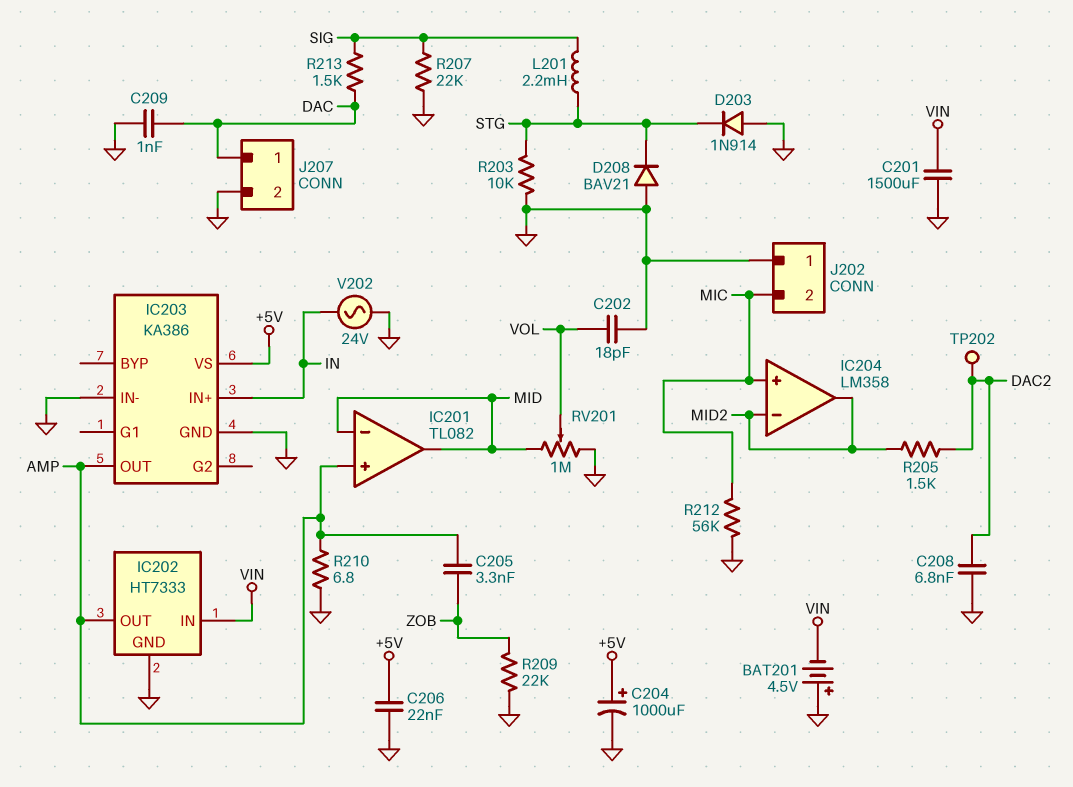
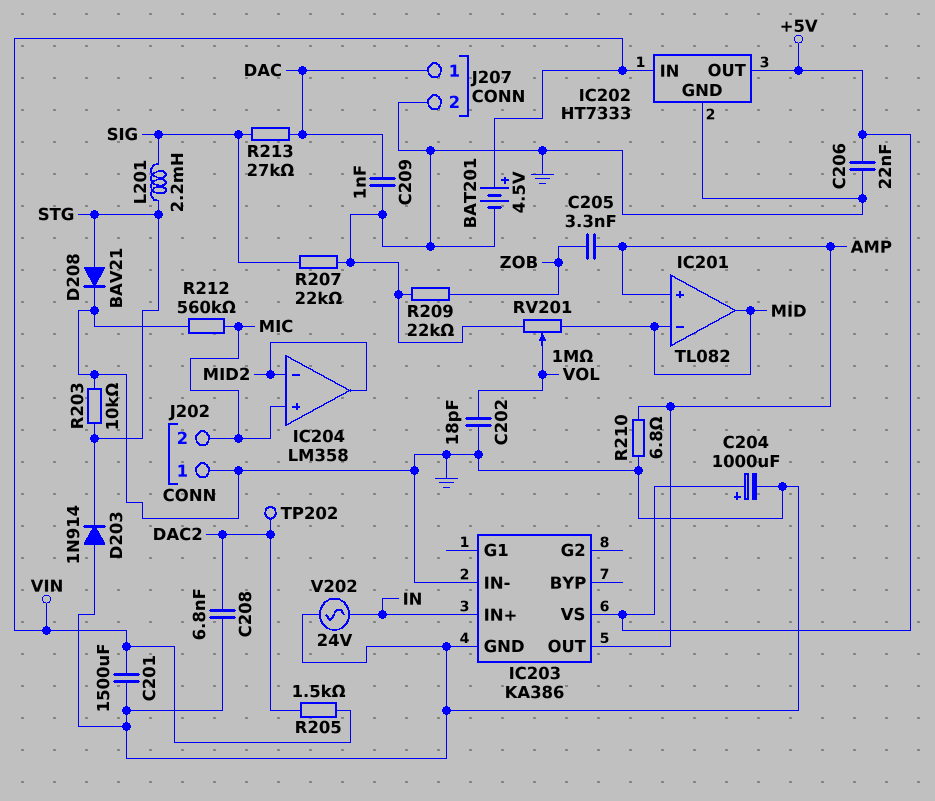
BAT201: 4.5V (plus GND, minus VIN) -> 4.5V (plus VIN, minus GND)
D208: diode BAV21 (A GND, K STG) -> diode BAV21 (A STG, K GND)
IC202 pin OUT: AMP -> +5V
R205: 1.5k (DAC2, MID2) -> 1.5k (DAC2, VIN)
R212: 56k (GND, MIC) -> 560k (GND, MIC)
R213: 1.5k (DAC, SIG) -> 27k (DAC, SIG)

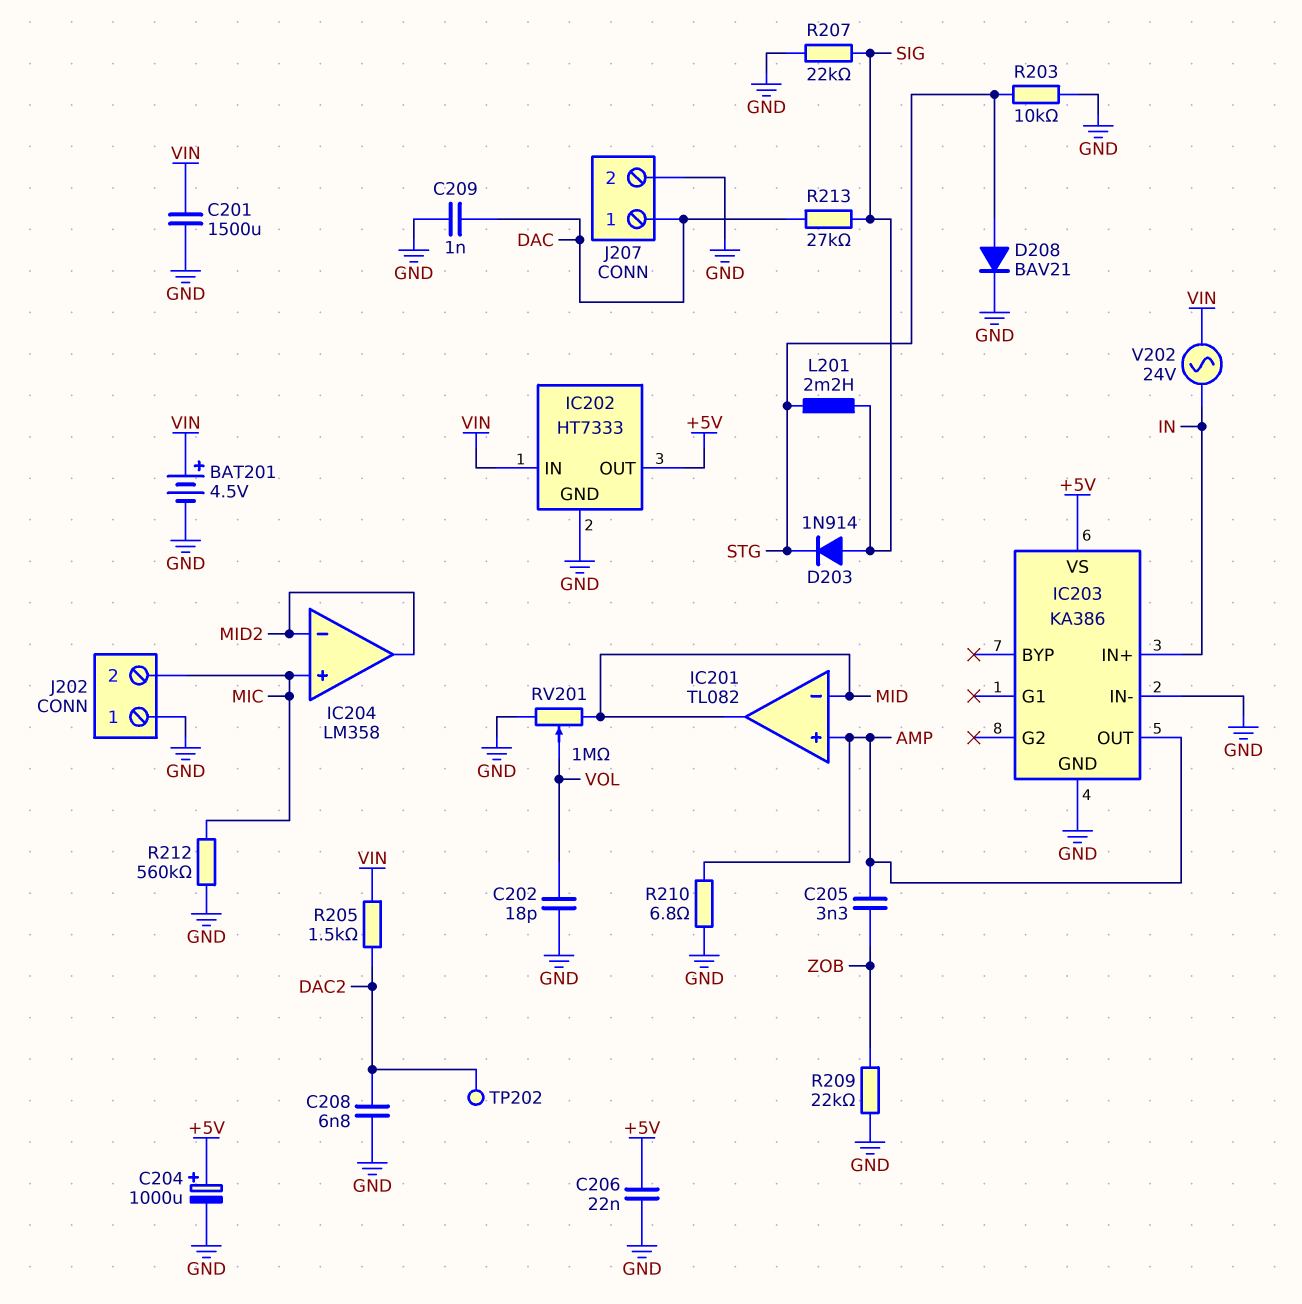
D203: diode 1N914 (A GND, K STG) -> diode 1N914 (A SIG, K STG)
V202: AC 24V (GND, IN) -> AC 24V (IN, VIN)

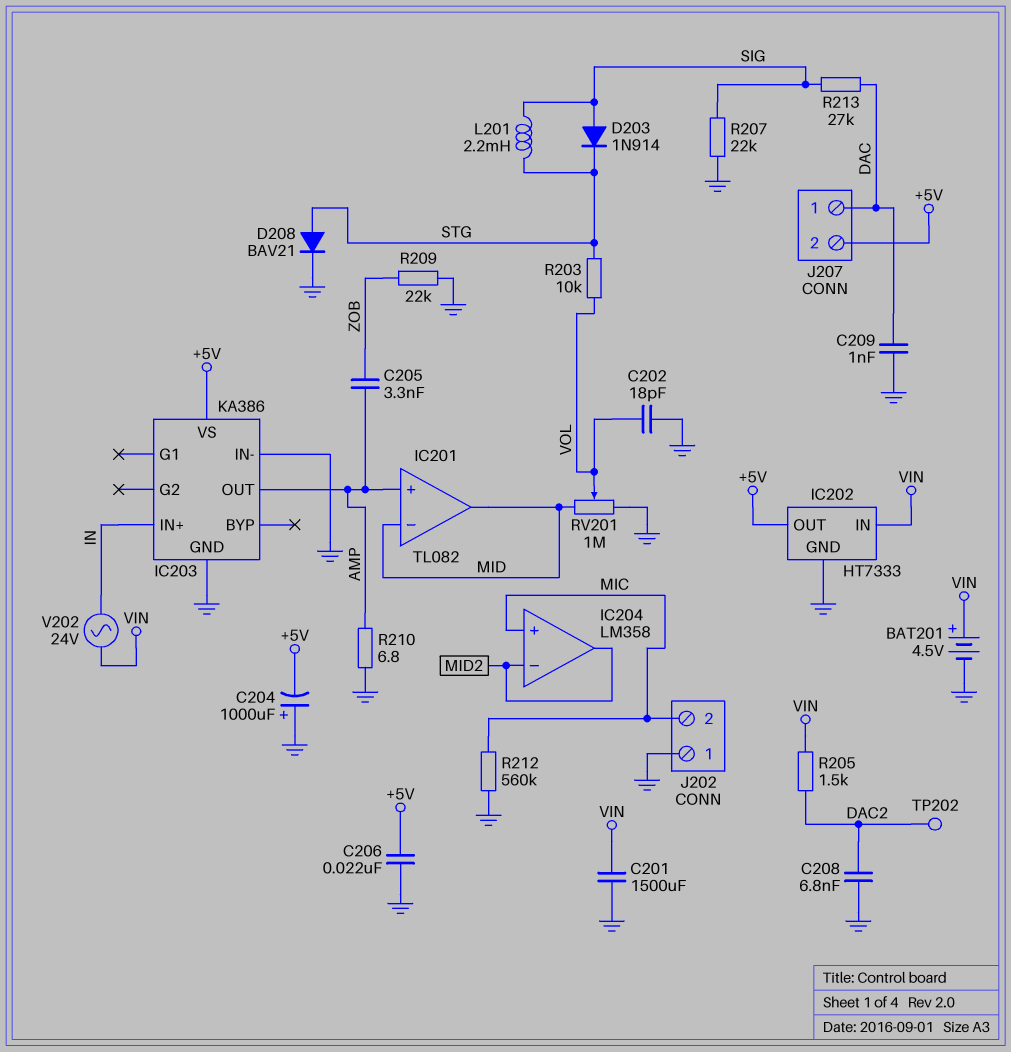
C204: 1000uF (plus +5V, minus GND) -> 1000uF (plus GND, minus +5V)
J207 pin 2: GND -> +5V
R203: 10k (GND, STG) -> 10k (STG, VOL)

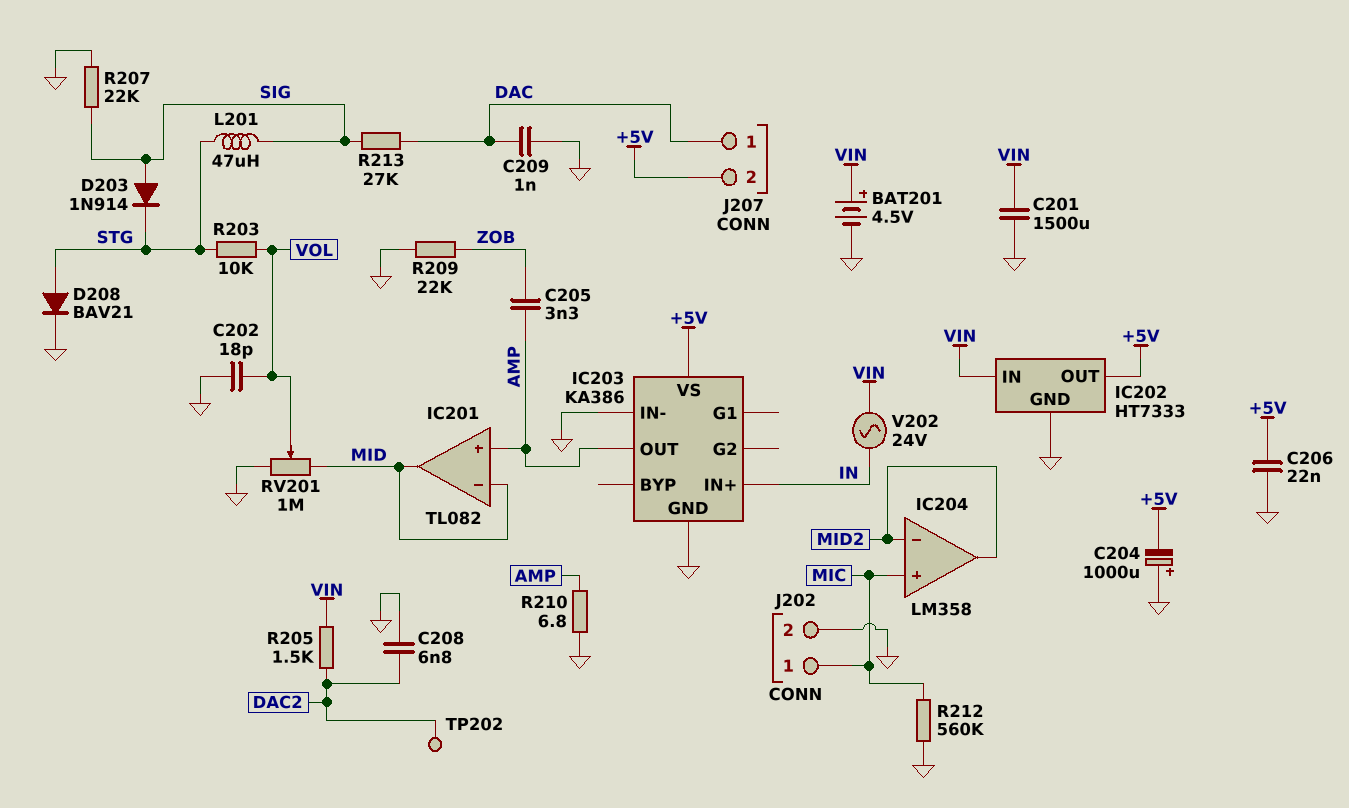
J202 pin 1: GND -> MIC
J202 pin 2: MIC -> GND
L201: 2.2mH (SIG, STG) -> 47uH (SIG, STG)

